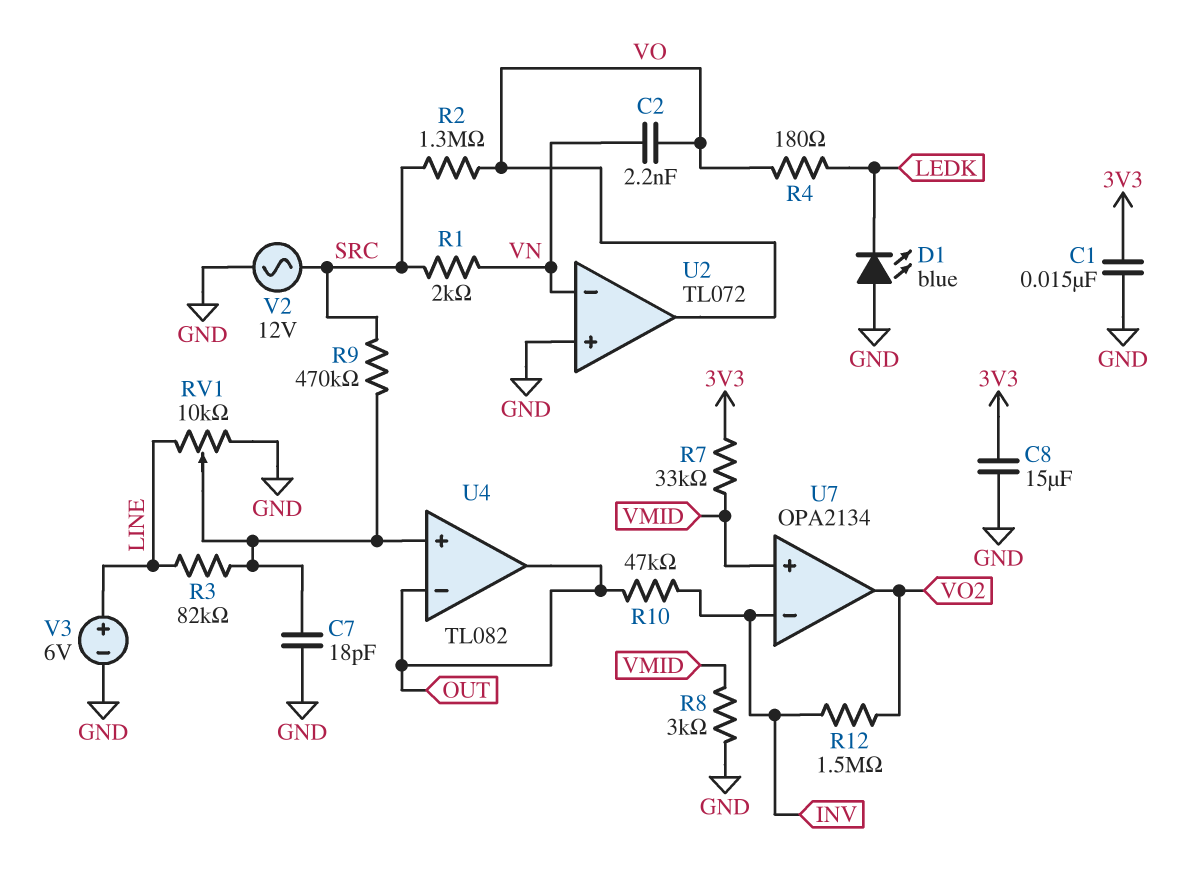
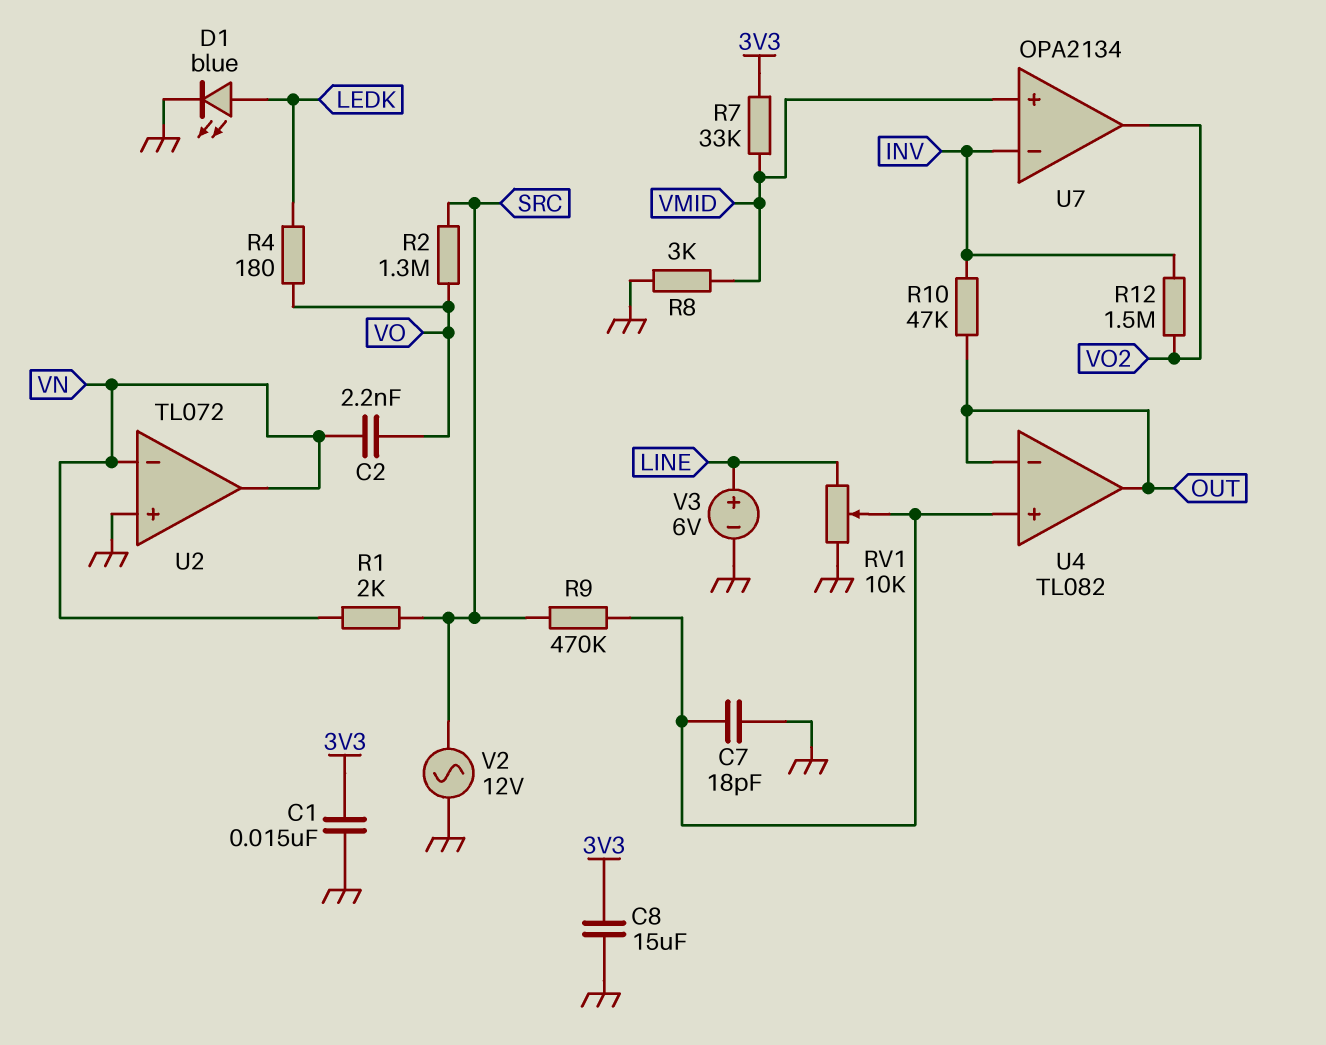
D1: LED blue (A GND, K LEDK) -> LED blue (A LEDK, K GND)
R3: 82k (LINE, U4/in+) -> none
U2 pin out: VO -> VN

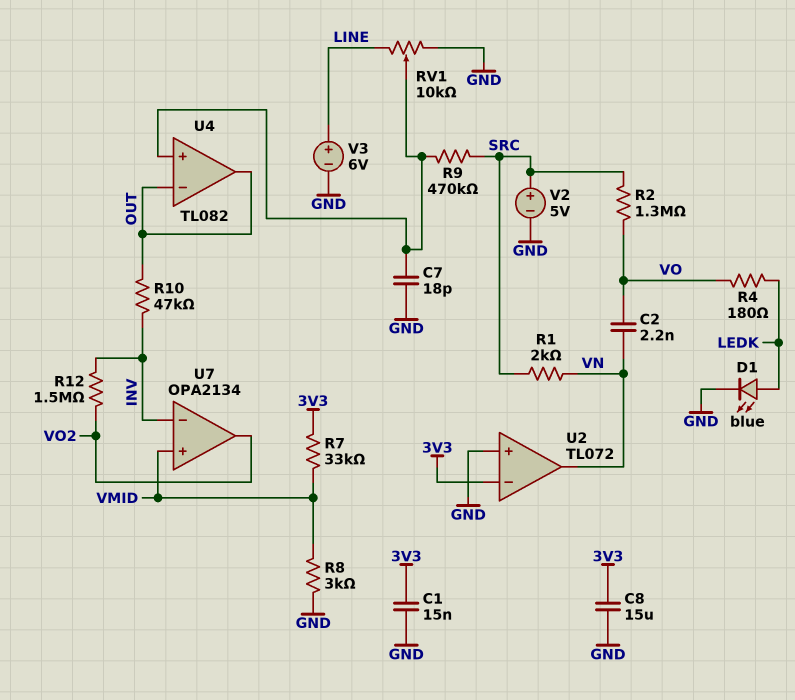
U2 pin in-: VN -> 3V3
V2: AC 12V (GND, SRC) -> 5V (plus SRC, minus GND)

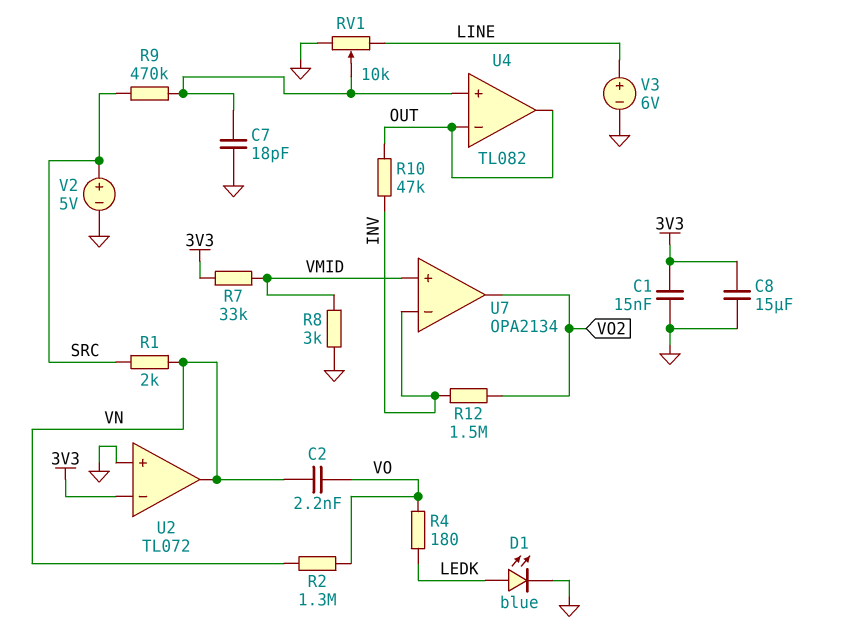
R2: 1.3M (SRC, VO) -> 1.3M (VN, VO)

